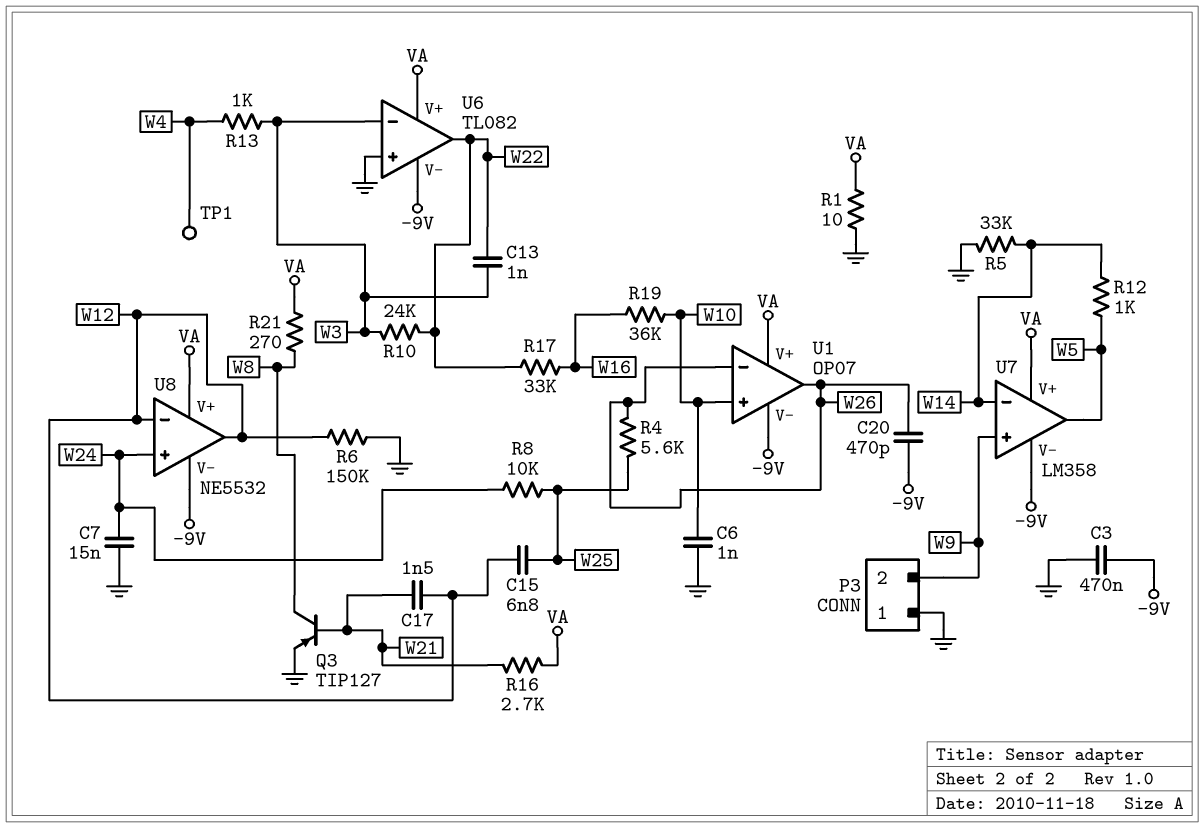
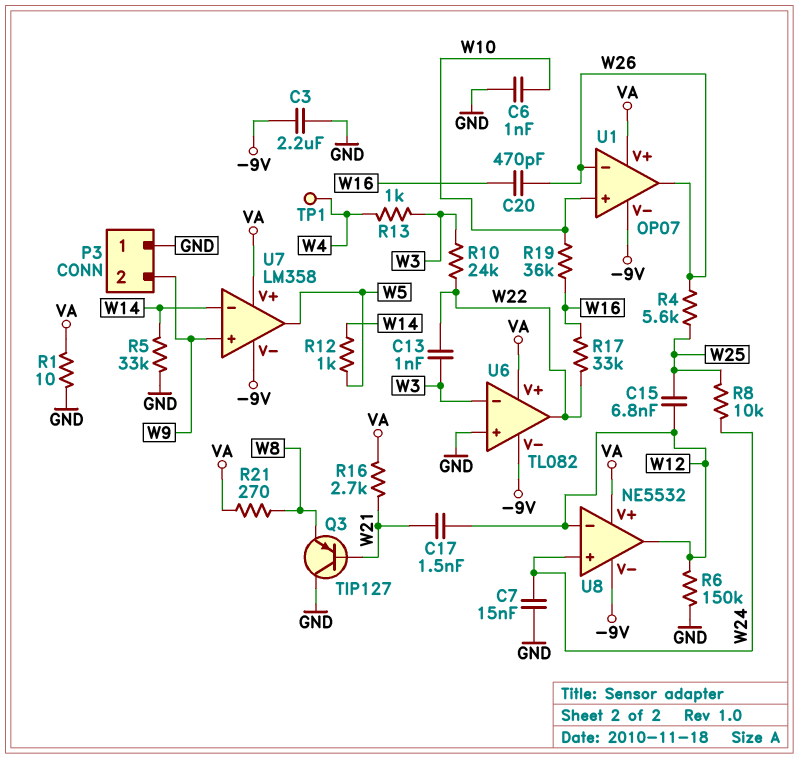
C3: 470nF (-9V, GND) -> 2.2uF (-9V, GND)
C20: 470pF (-9V, W26) -> 470pF (W16, W26)
Q3: PNP TIP127 (B W21, C W8, E GND) -> PNP TIP127 (B W21, C GND, E W8)

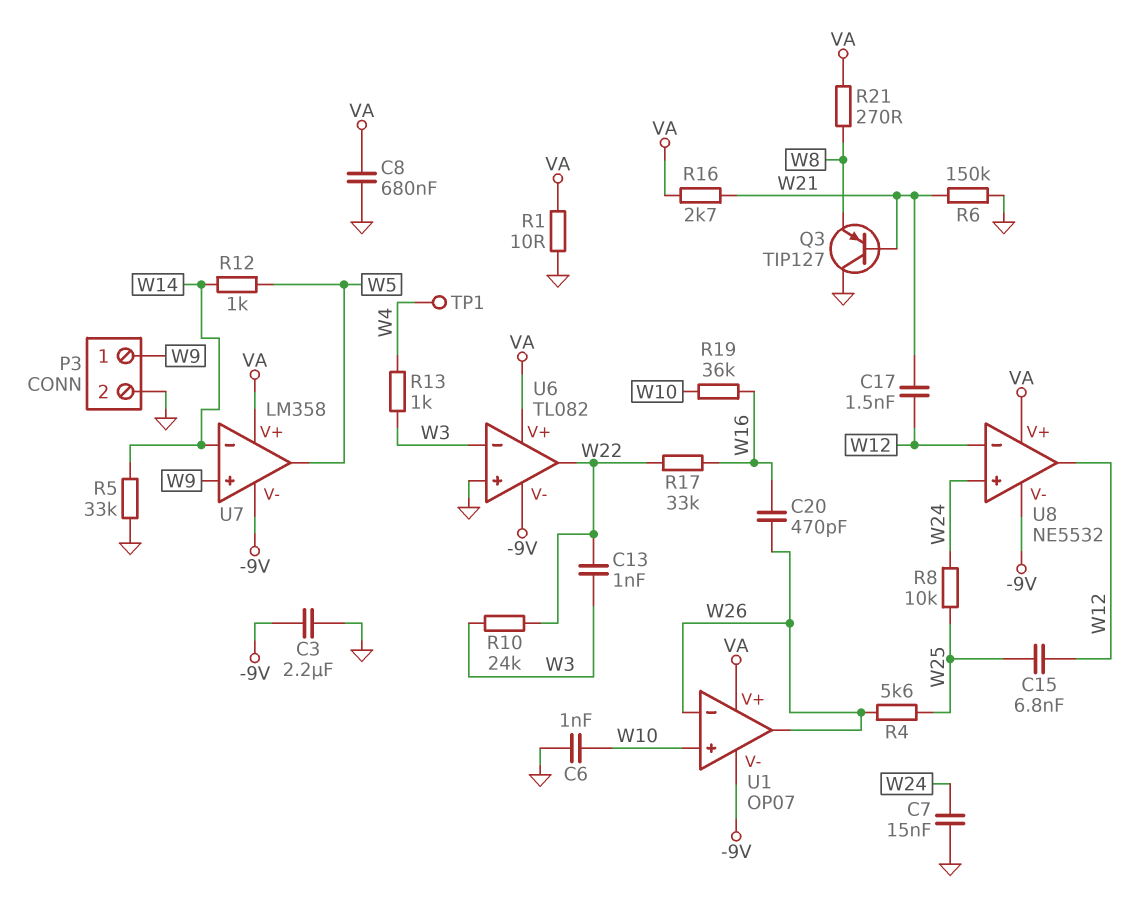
C8: none -> 680nF (GND, VA)
P3 pin 1: GND -> W9
P3 pin 2: W9 -> GND
R6: 150k (GND, W12) -> 150k (GND, W21)

